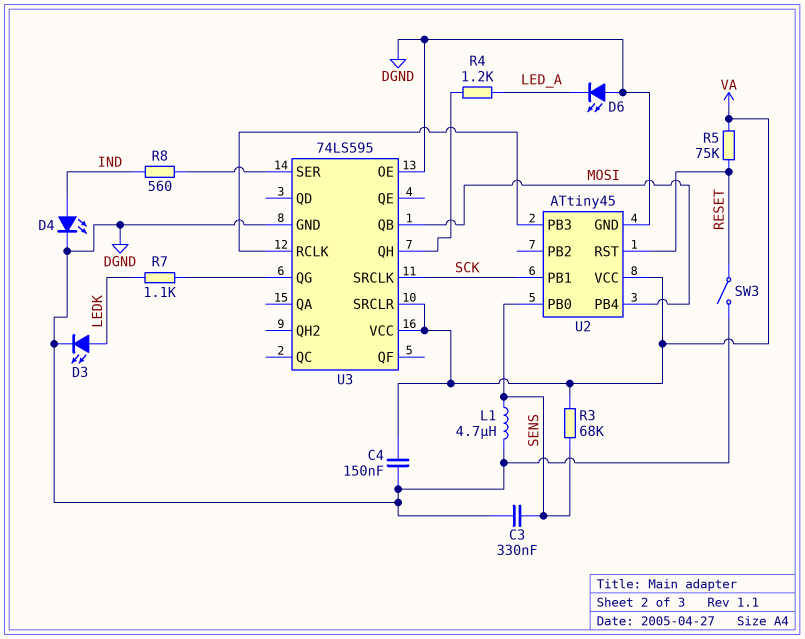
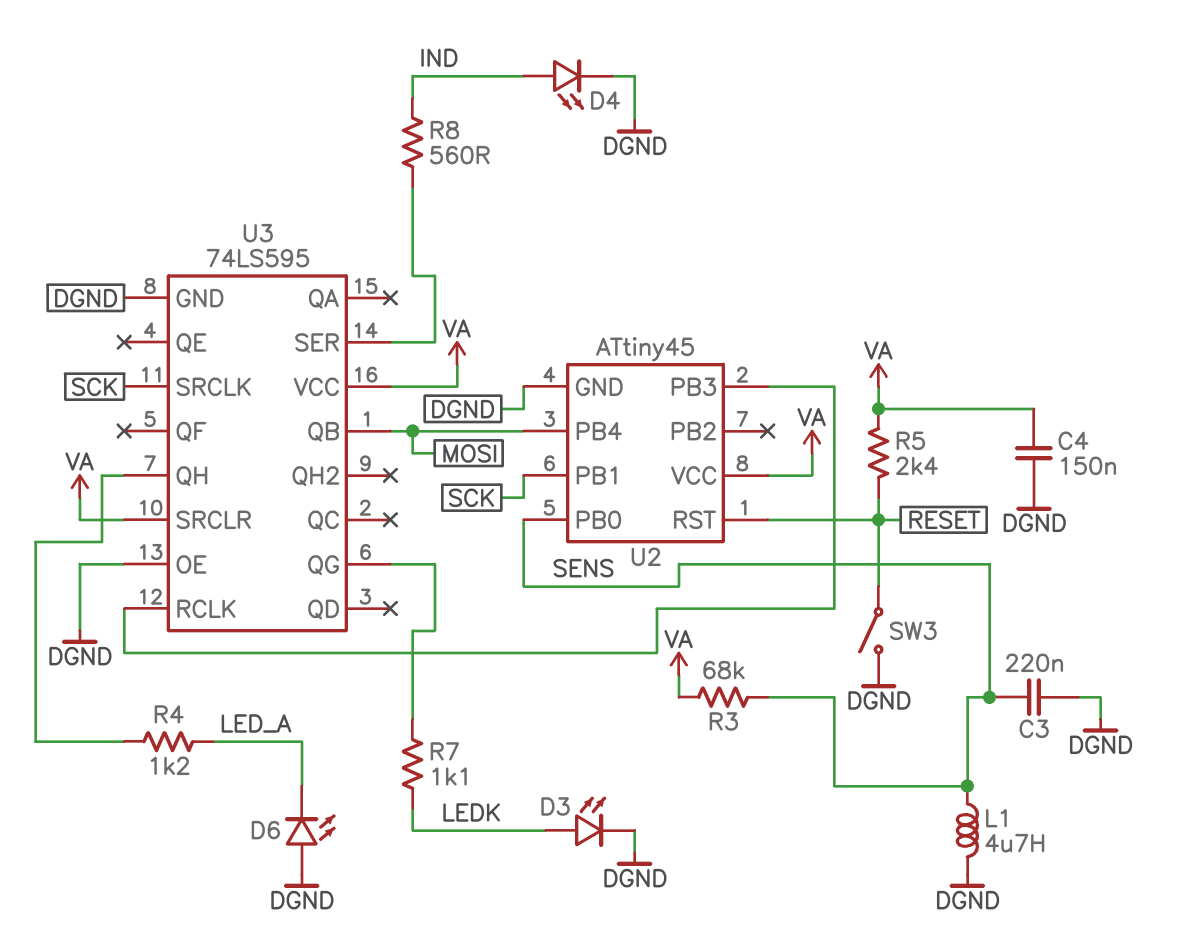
C3: 330nF (DGND, SENS) -> 220nF (DGND, SENS)
R5: 75k (RESET, VA) -> 2.4k (RESET, VA)

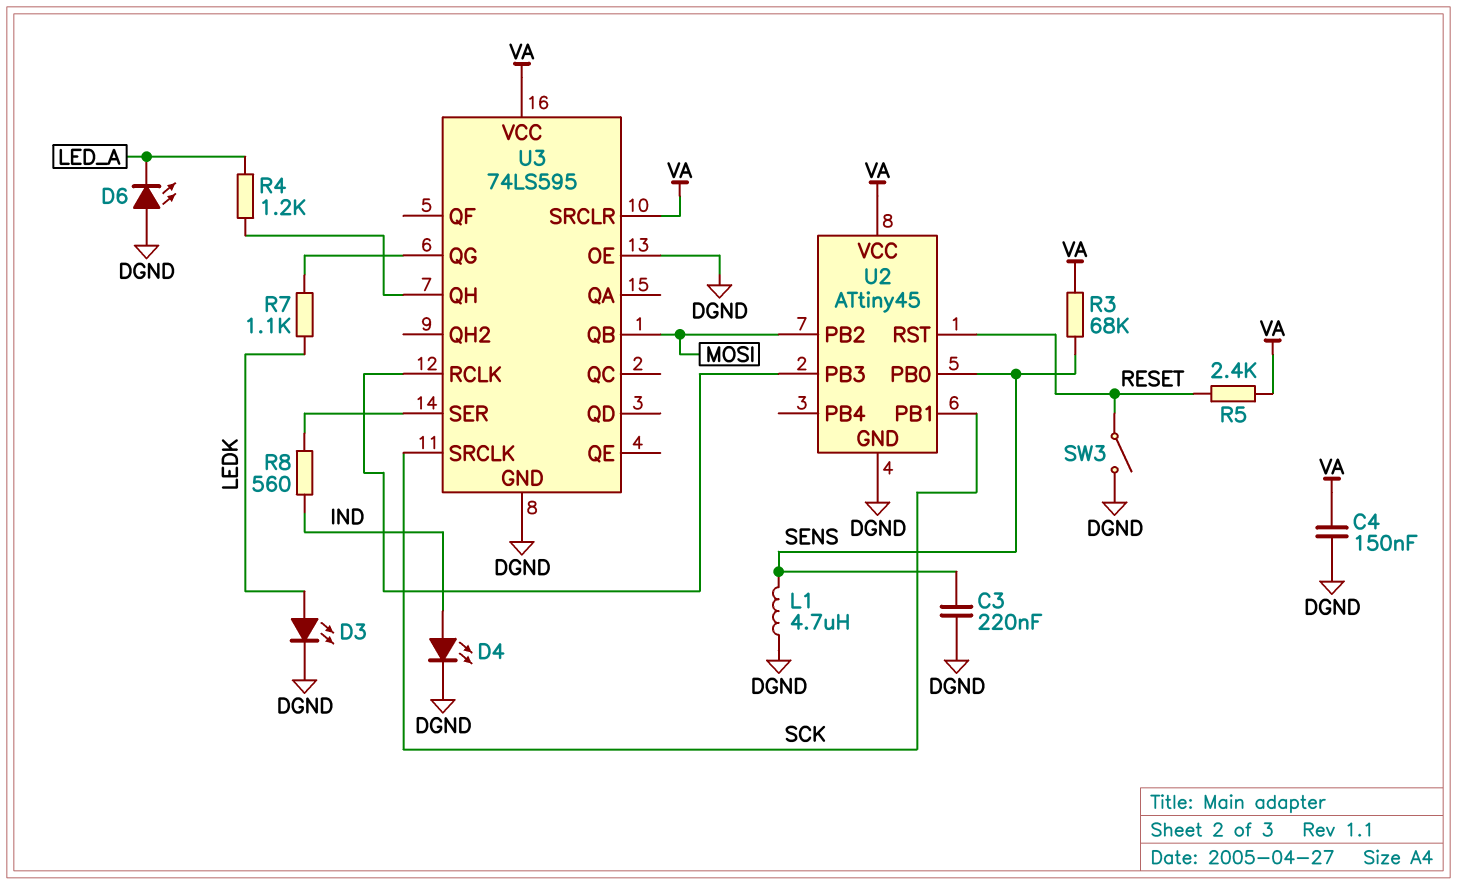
U2 pin PB2: none -> MOSI
U2 pin PB4: MOSI -> none

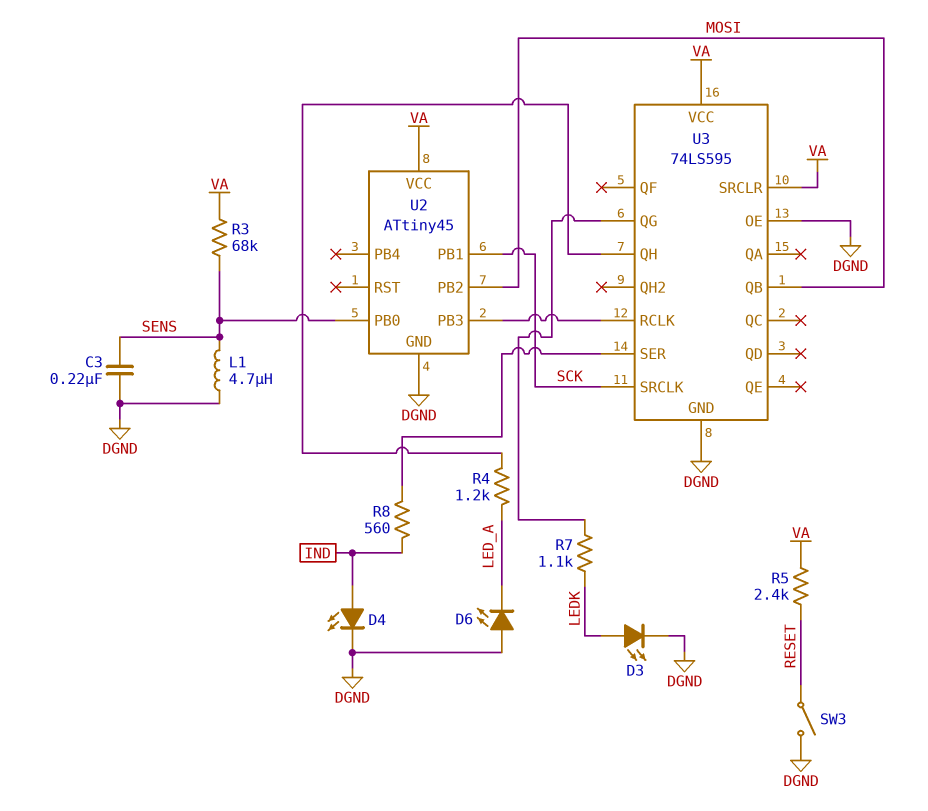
C4: 150nF (DGND, VA) -> none
U2 pin RST: RESET -> none

